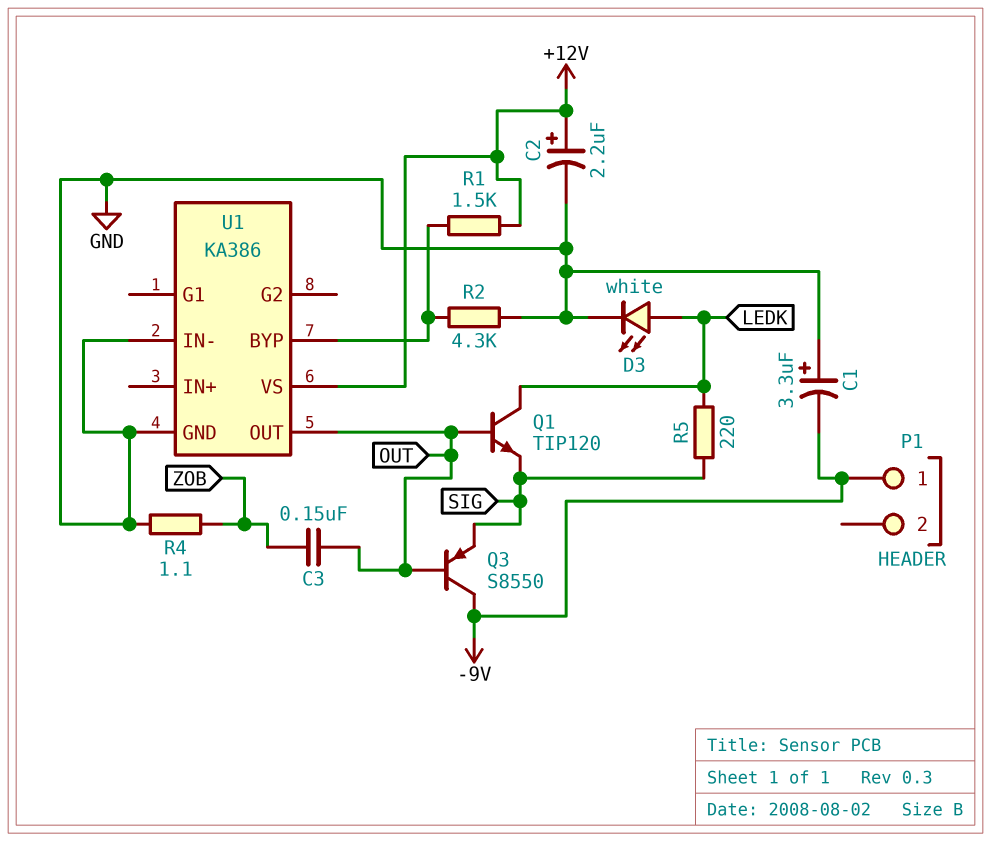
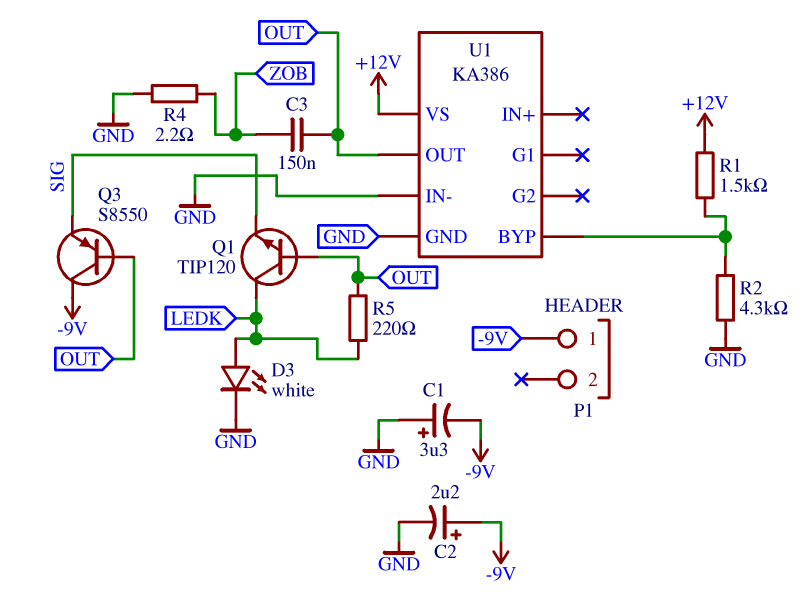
C2: 2.2uF (plus +12V, minus GND) -> 2.2uF (plus -9V, minus GND)
R4: 1.1 (GND, ZOB) -> 2.2 (GND, ZOB)
R5: 220 (LEDK, SIG) -> 220 (LEDK, OUT)

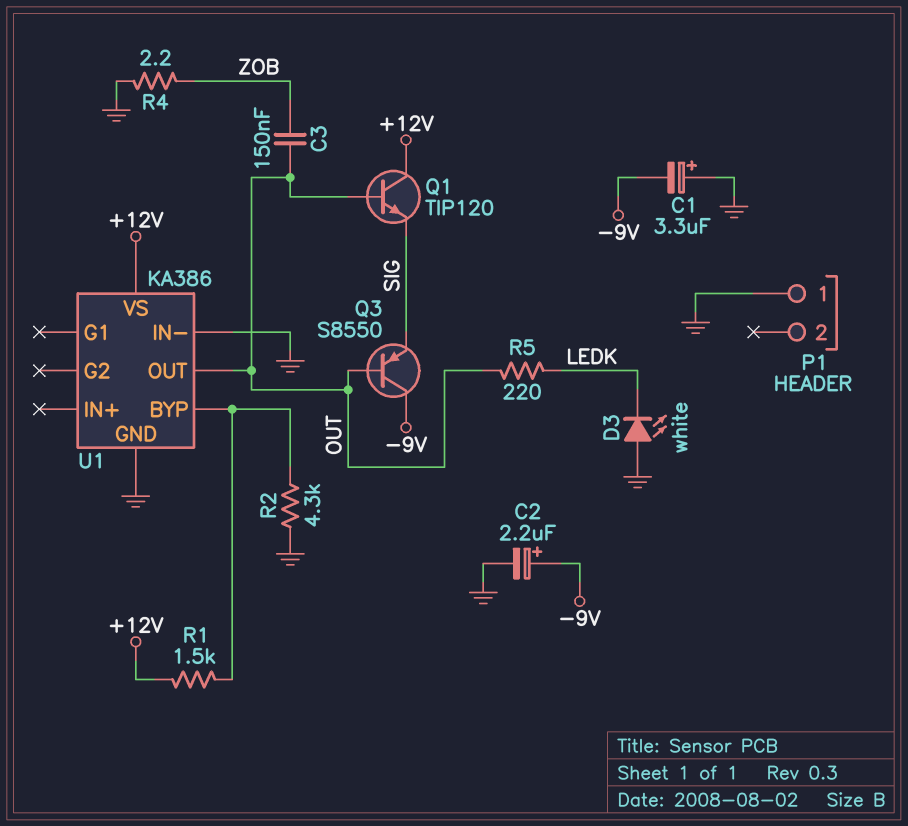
D3: LED white (A LEDK, K GND) -> LED white (A GND, K LEDK)
P1 pin 1: -9V -> GND
Q1: NPN TIP120 (B OUT, C LEDK, E SIG) -> NPN TIP120 (B OUT, C +12V, E SIG)

